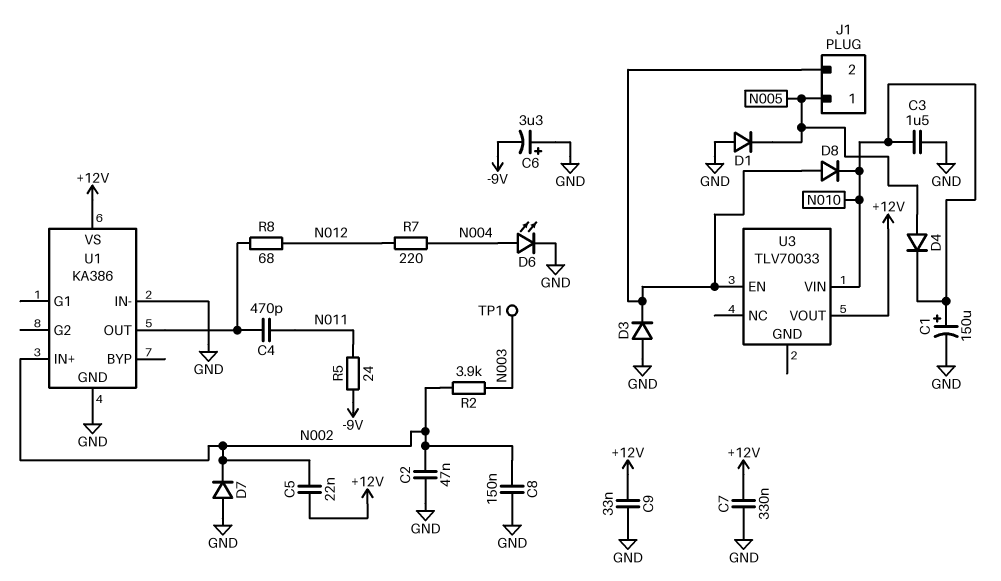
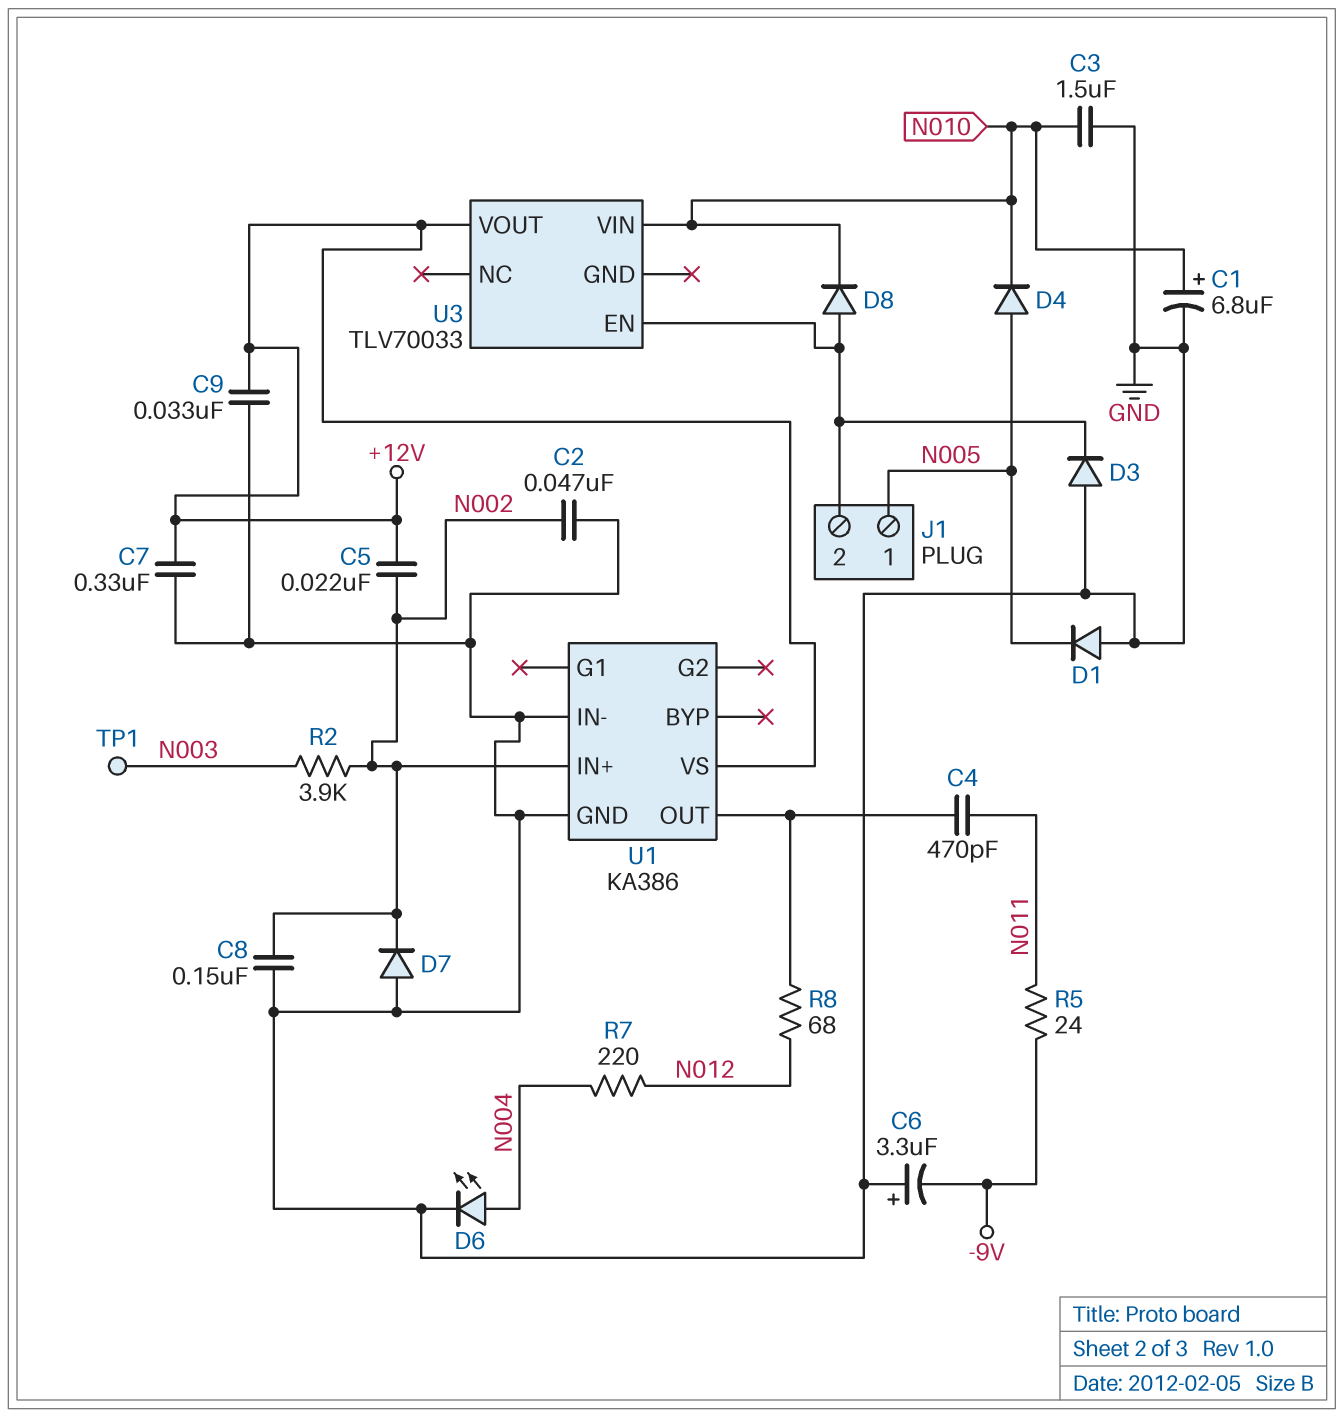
C1: 150uF (plus N010, minus GND) -> 6.8uF (plus N010, minus GND)

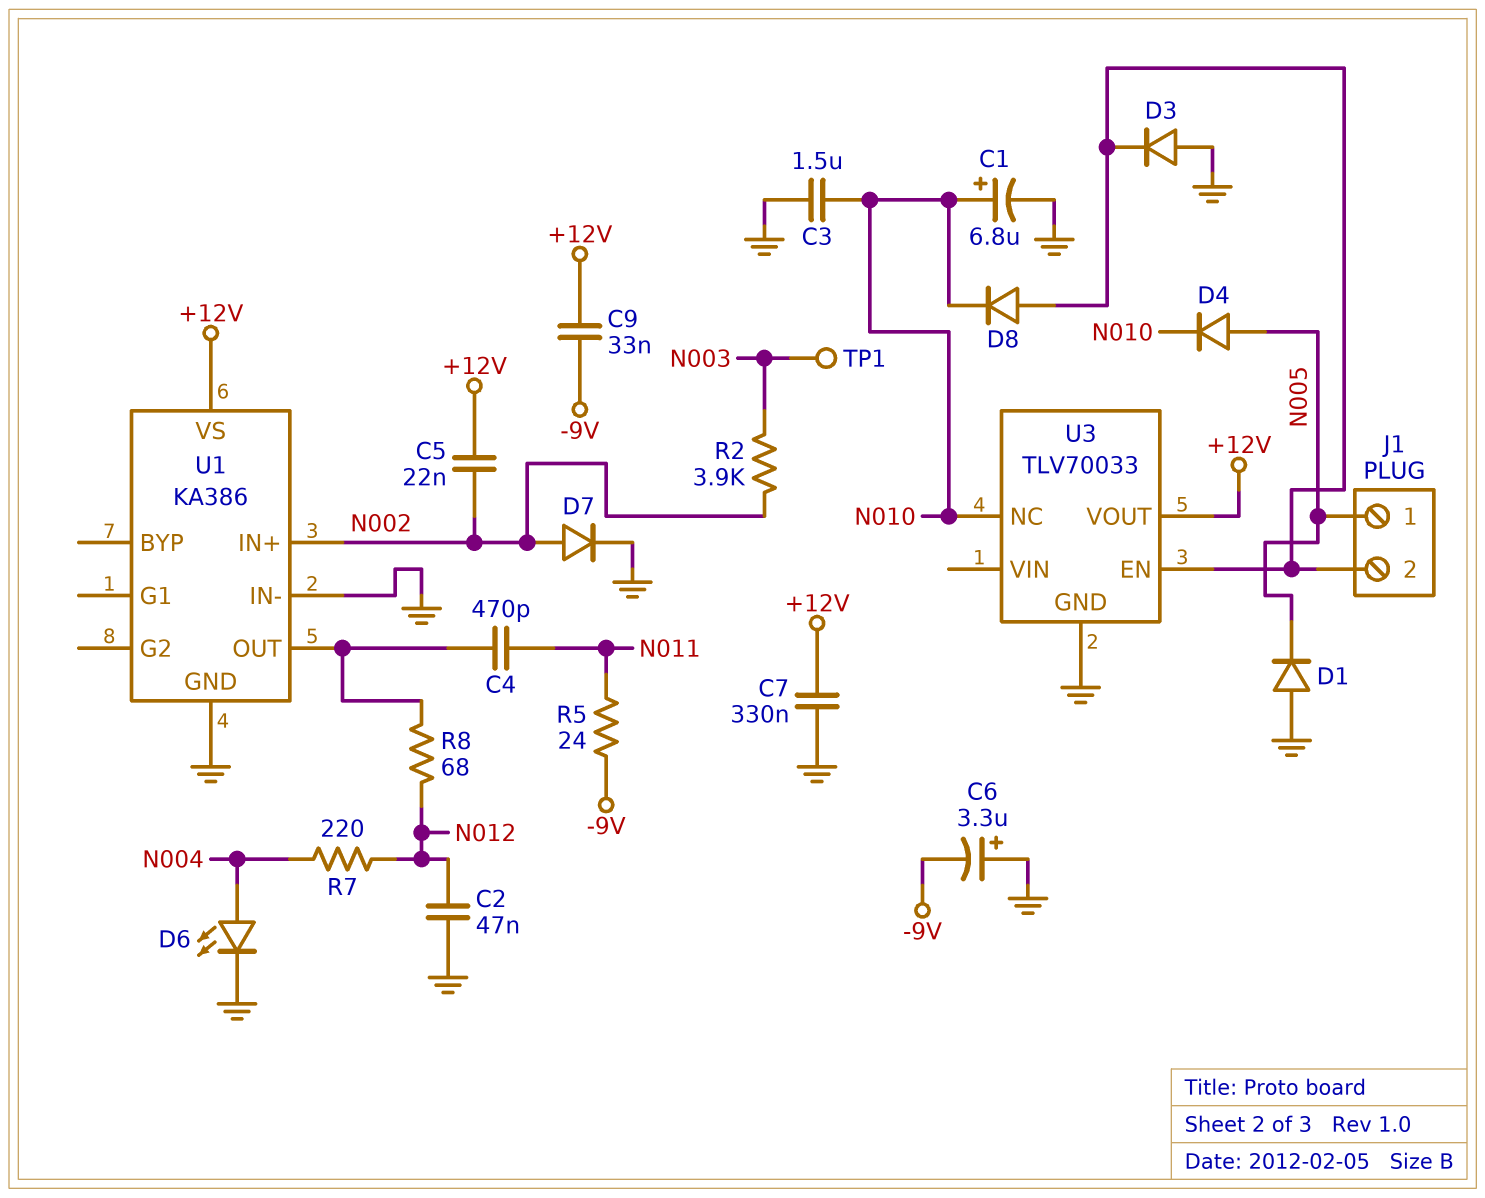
C2: 47nF (GND, N002) -> 47nF (GND, N012)
C8: 150nF (GND, N002) -> none
C9: 33nF (+12V, GND) -> 33nF (+12V, -9V)
D7: diode (A GND, K N002) -> diode (A N002, K GND)
U3 pin GND: none -> GND
U3 pin NC: none -> N010
U3 pin VIN: N010 -> none

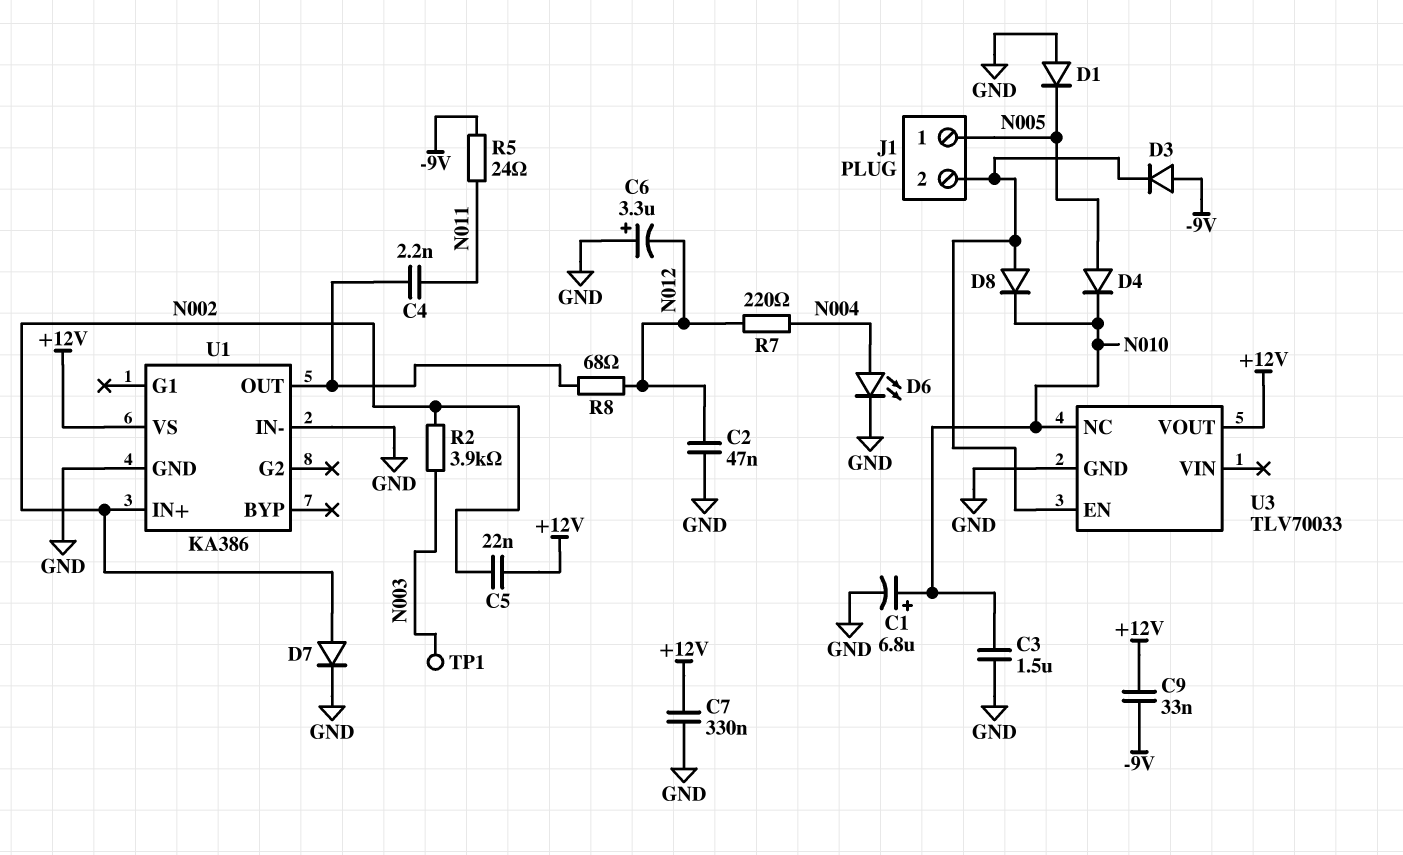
C4: 470pF (N011, U1/OUT) -> 2.2nF (N011, U1/OUT)
C6: 3.3uF (plus GND, minus -9V) -> 3.3uF (plus GND, minus N012)
D3: diode (A GND, K J1/2) -> diode (A -9V, K J1/2)

